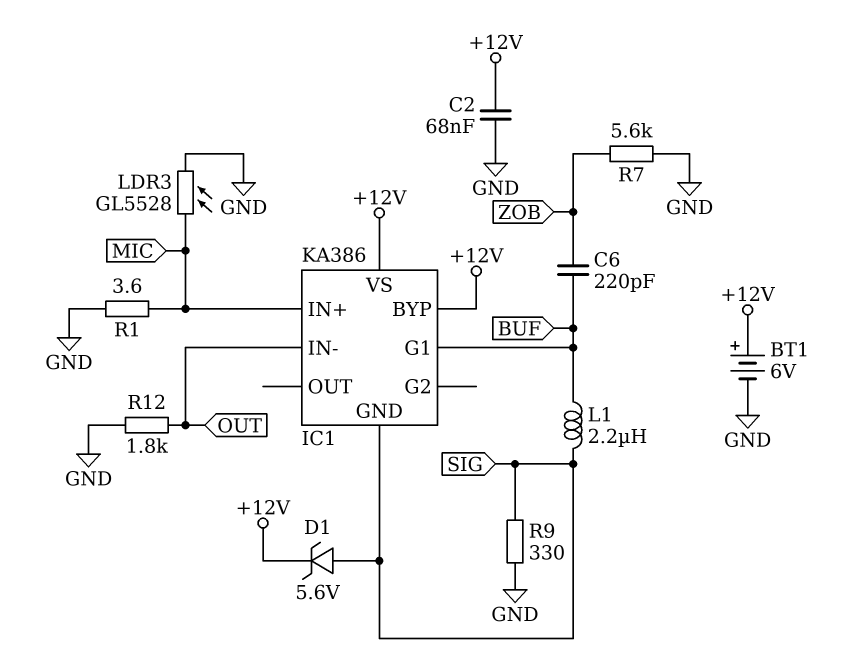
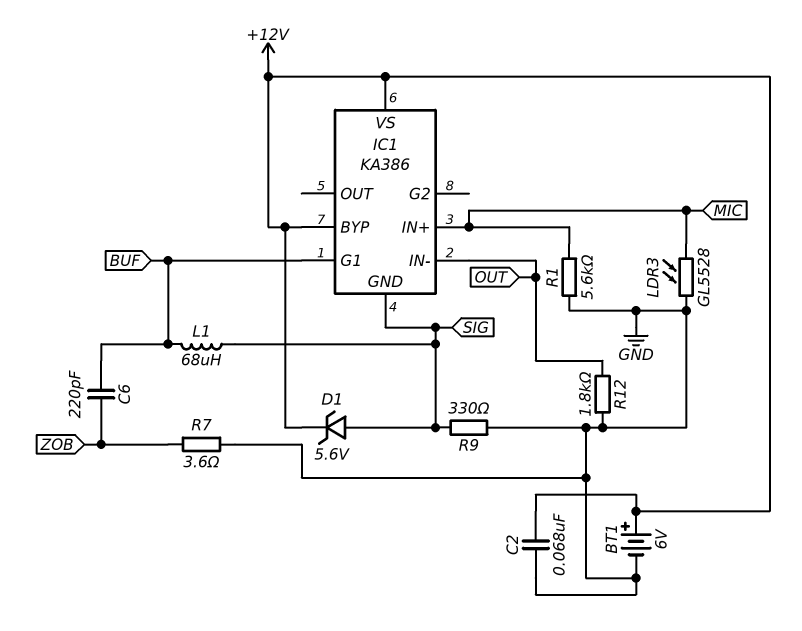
L1: 2.2uH (BUF, SIG) -> 68uH (BUF, SIG)
R1: 3.6 (GND, MIC) -> 5.6k (GND, MIC)
R7: 5.6k (GND, ZOB) -> 3.6 (GND, ZOB)

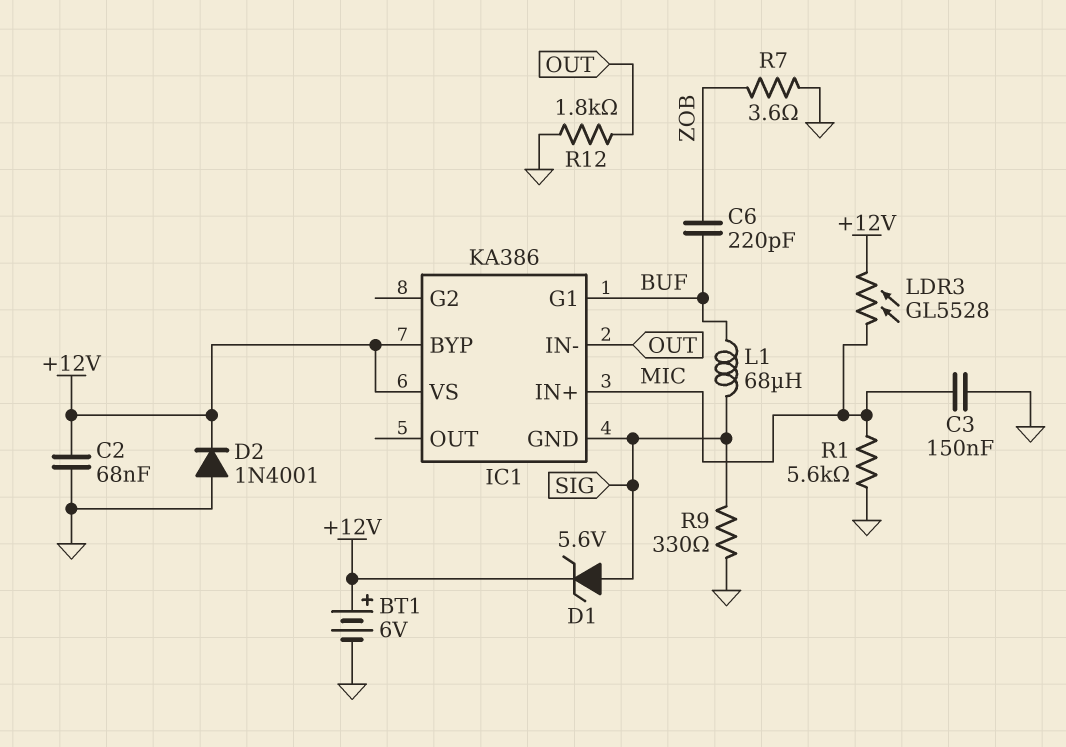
C3: none -> 150nF (GND, MIC)
D2: none -> diode 1N4001 (A GND, K +12V)
LDR3: GL5528 (GND, MIC) -> GL5528 (+12V, MIC)

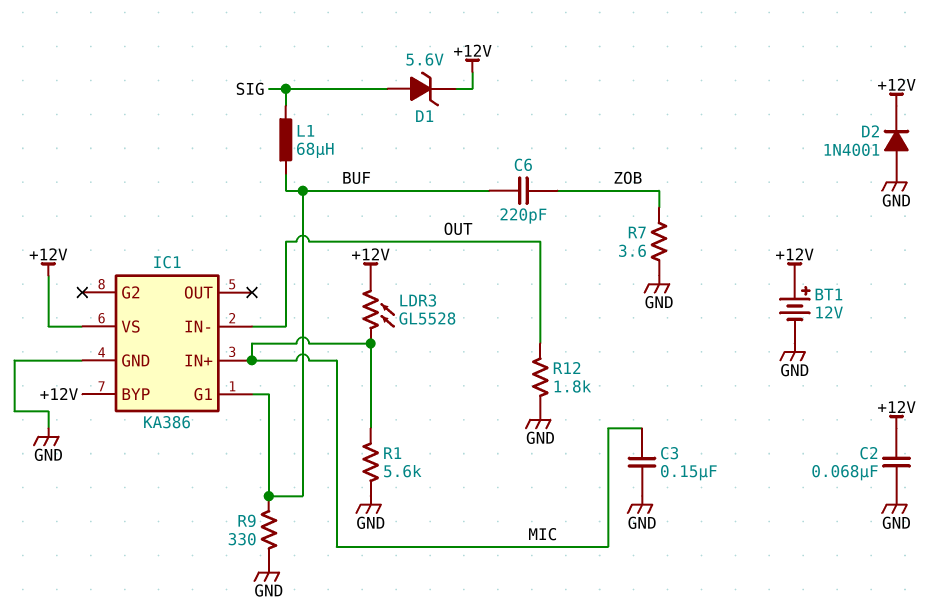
BT1: 6V (plus +12V, minus GND) -> 12V (plus +12V, minus GND)
IC1 pin GND: SIG -> GND
R9: 330 (GND, SIG) -> 330 (BUF, GND)

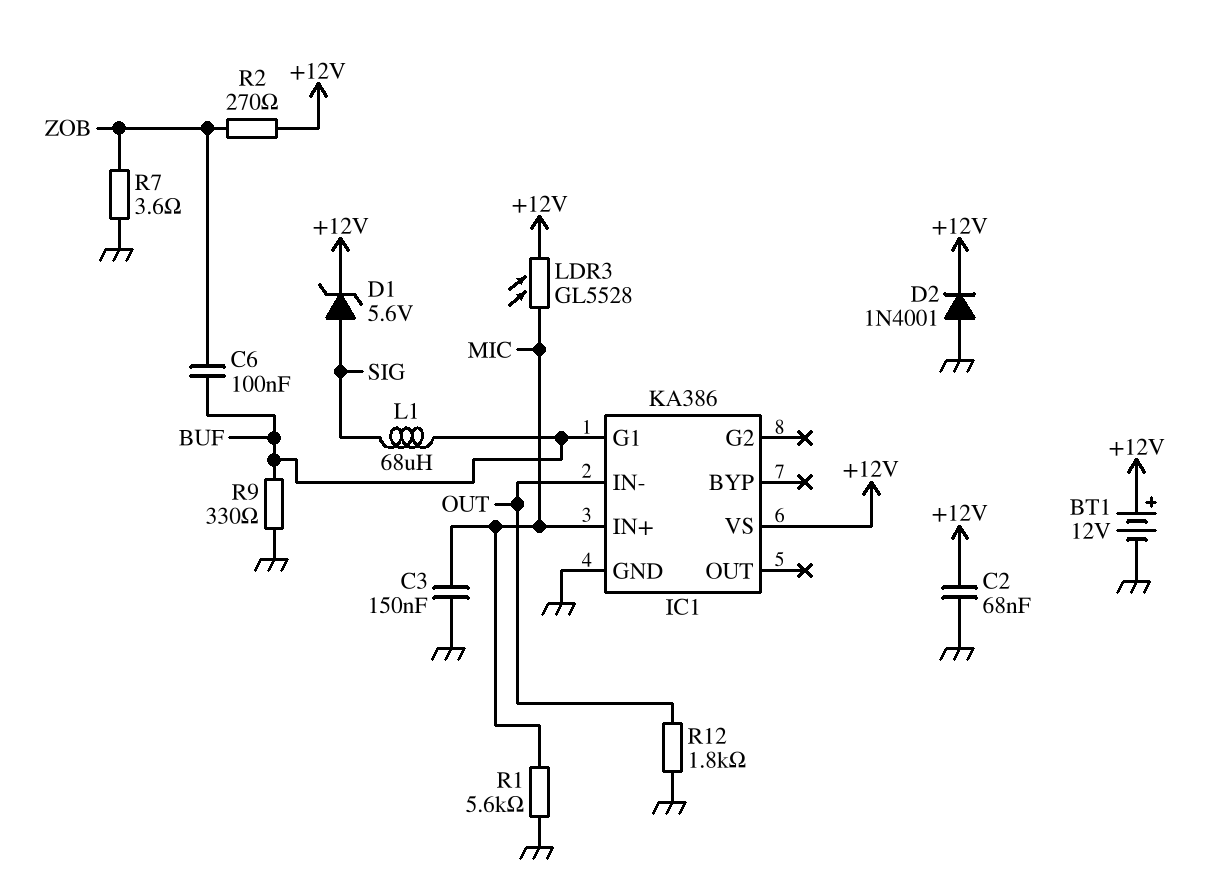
C6: 220pF (BUF, ZOB) -> 100nF (BUF, ZOB)
IC1 pin BYP: +12V -> none
R2: none -> 270 (+12V, ZOB)

